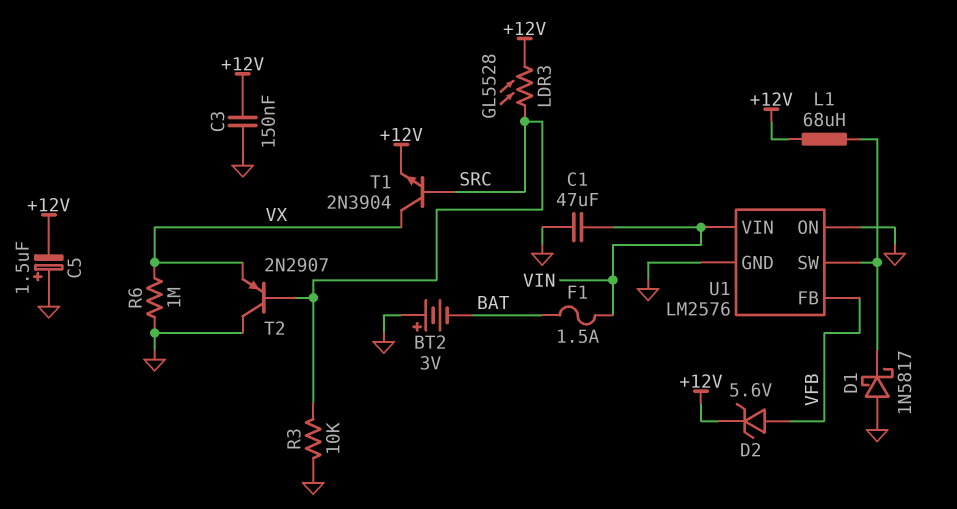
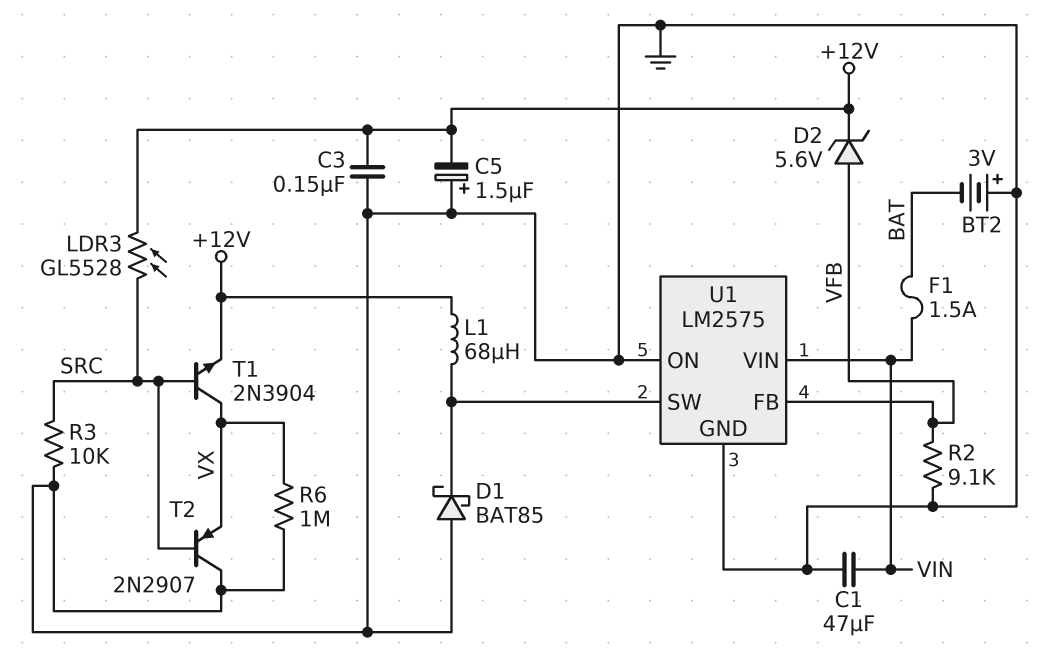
D1: schottky 1N5817 (A GND, K U1/SW) -> schottky BAT85 (A GND, K U1/SW)
R2: none -> 9.1k (GND, VFB)
U1: LM2576 -> LM2575

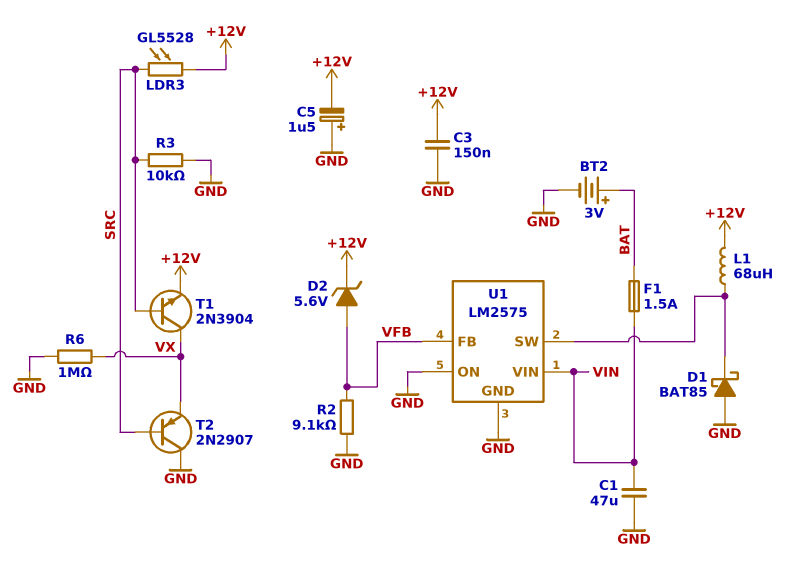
BT2: 3V (plus GND, minus BAT) -> 3V (plus BAT, minus GND)

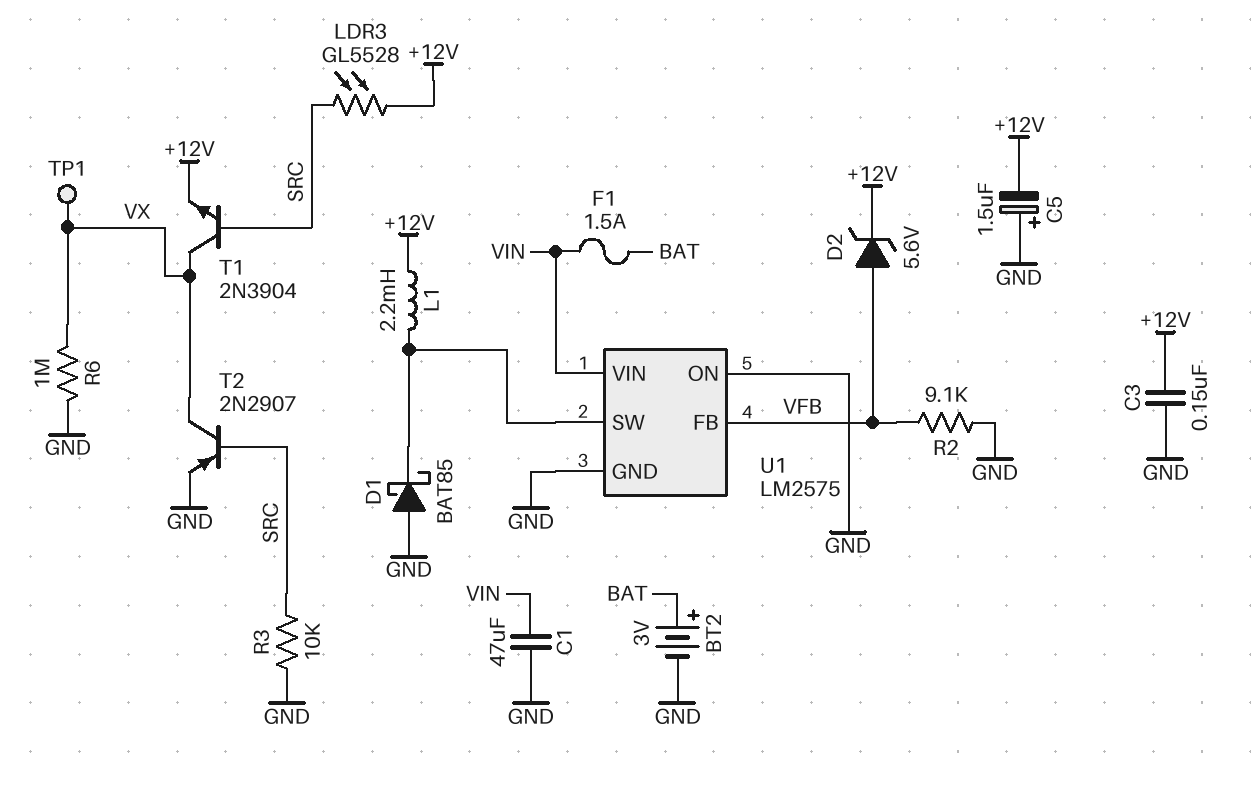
L1: 68uH (+12V, U1/SW) -> 2.2mH (+12V, U1/SW)
T2: PNP 2N2907 (B SRC, C GND, E VX) -> PNP 2N2907 (B SRC, C VX, E GND)
TP1: none -> test point (VX)

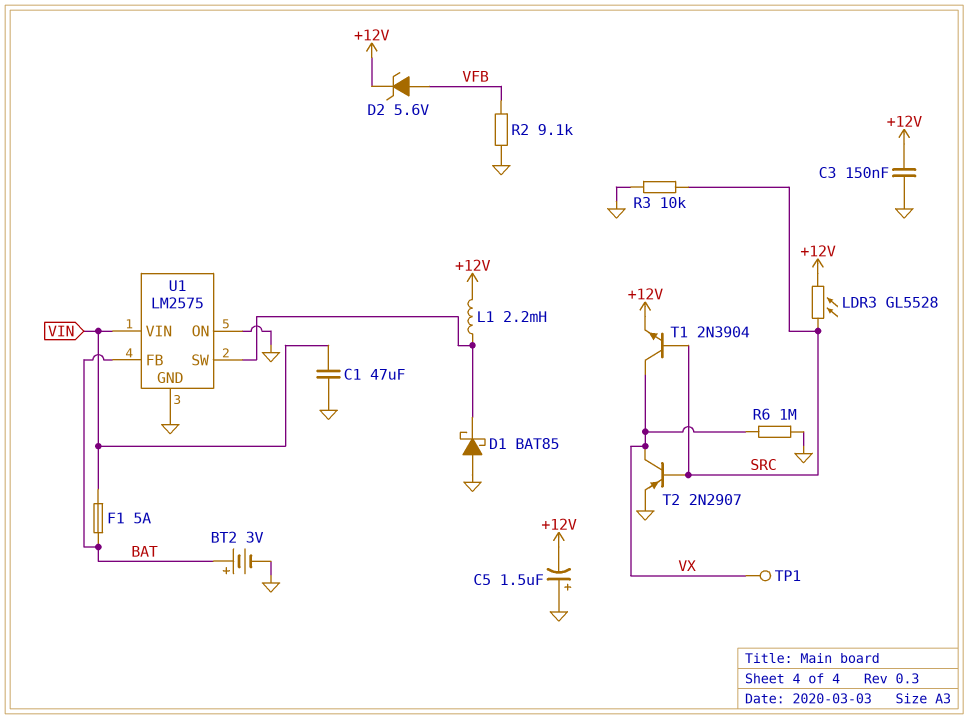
F1: 1.5A (BAT, VIN) -> 5A (BAT, VIN)
U1 pin FB: VFB -> BAT

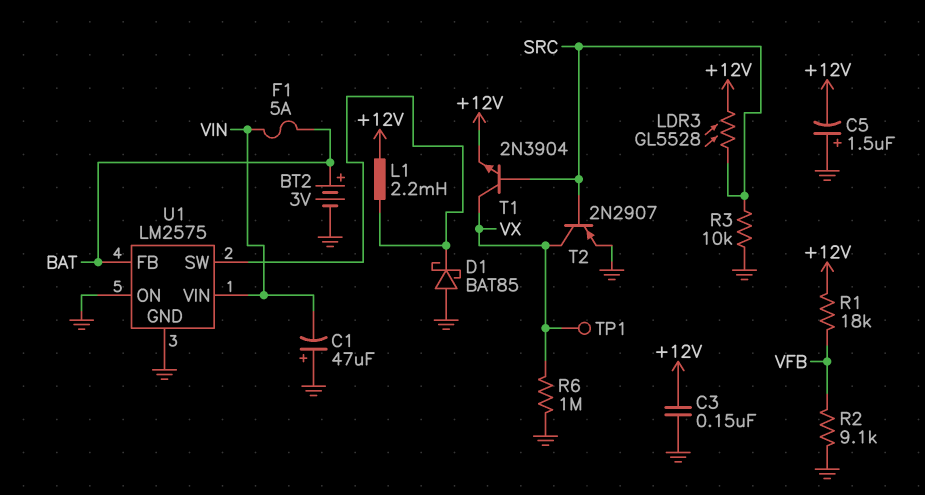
C1: 47uF (GND, VIN) -> 47uF (plus GND, minus VIN)
D2: zener 5.6V (A VFB, K +12V) -> none
R1: none -> 18k (+12V, VFB)

